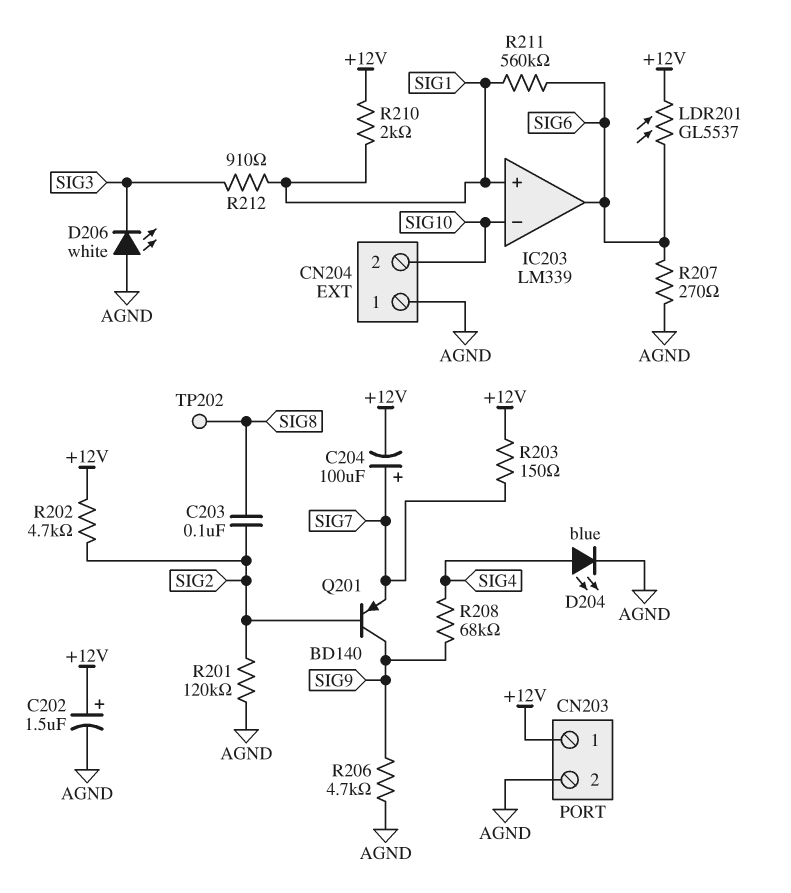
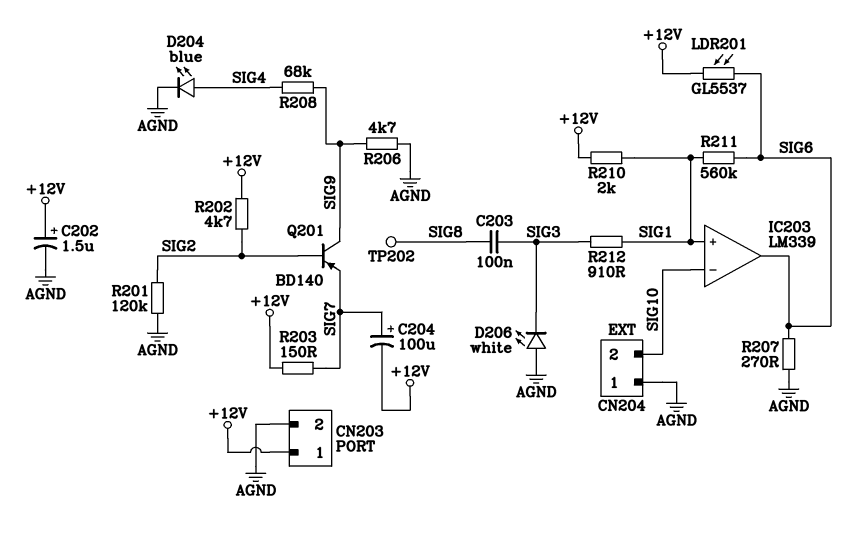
C203: 100nF (SIG2, SIG8) -> 100nF (SIG3, SIG8)

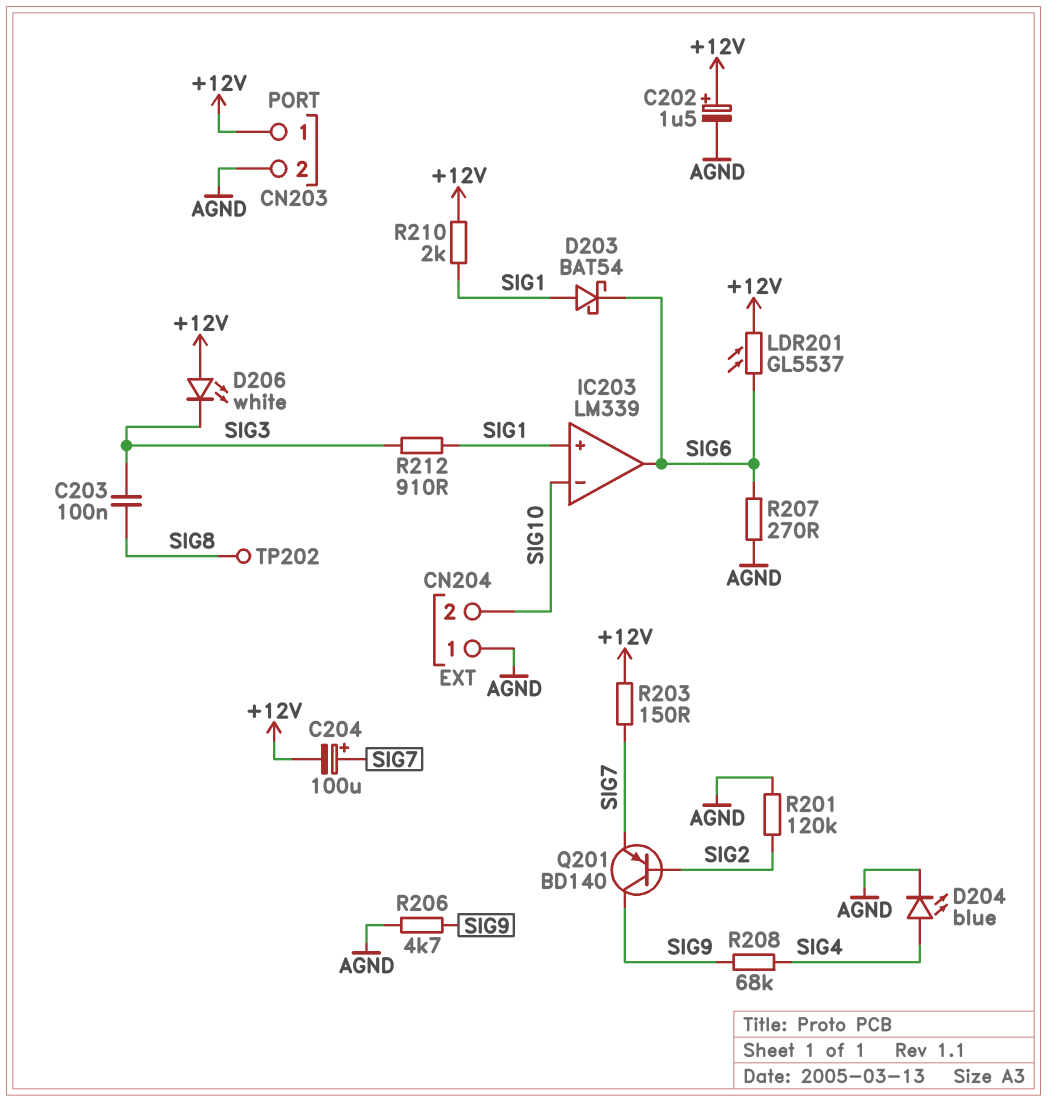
D203: none -> schottky BAT54 (A SIG1, K SIG6)
D206: LED white (A AGND, K SIG3) -> LED white (A +12V, K SIG3)
R202: 4.7k (+12V, SIG2) -> none
R211: 560k (SIG1, SIG6) -> none

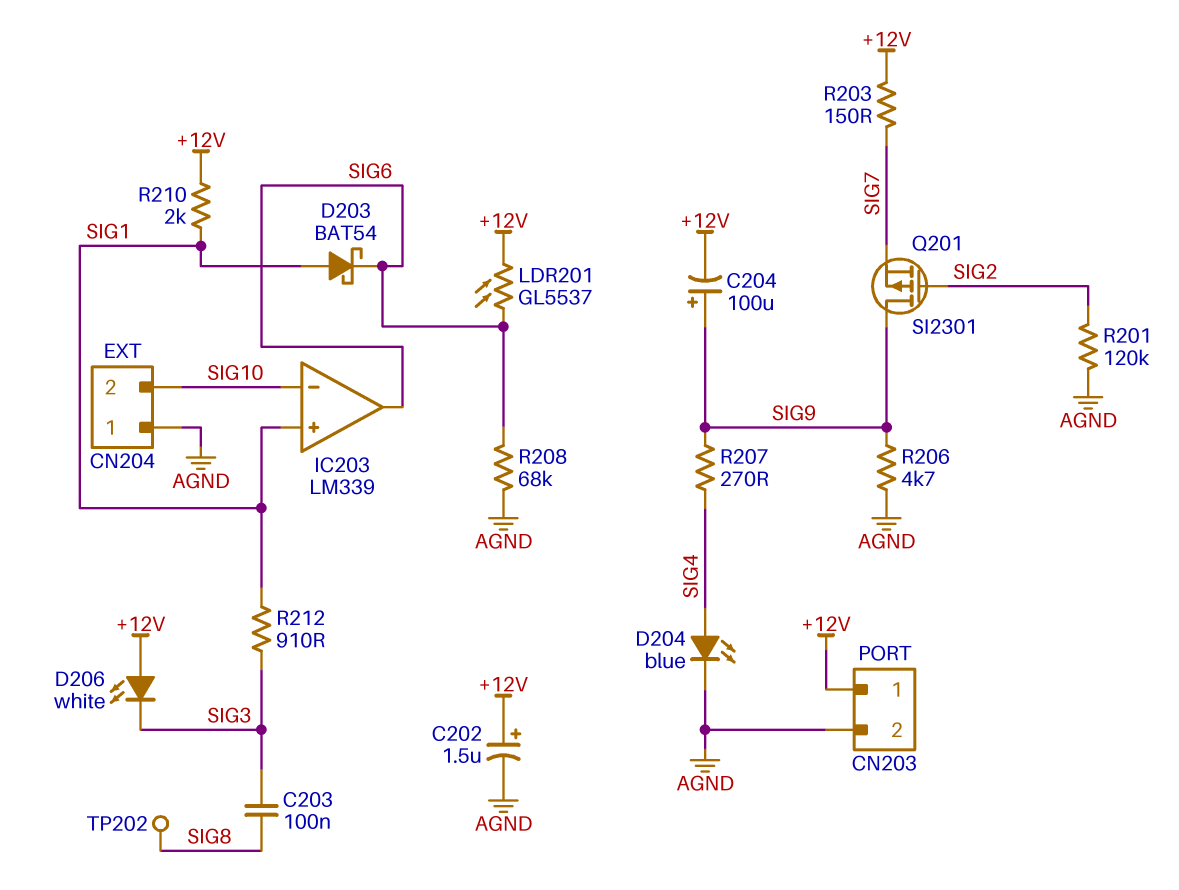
C204: 100uF (plus SIG7, minus +12V) -> 100uF (plus SIG9, minus +12V)
Q201: PNP BD140 (B SIG2, C SIG9, E SIG7) -> PMOS SI2301 (G SIG2, D SIG9, S SIG7)
R207: 270 (AGND, SIG6) -> 270 (SIG4, SIG9)
R208: 68k (SIG4, SIG9) -> 68k (AGND, SIG6)

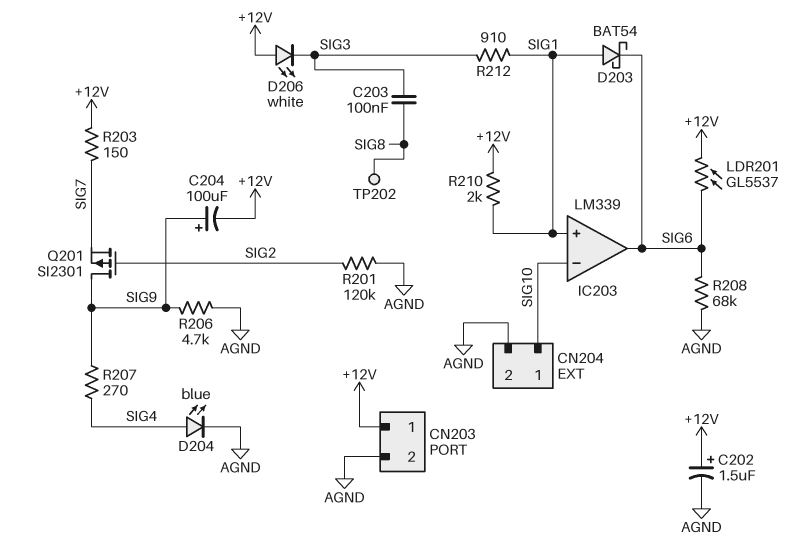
CN204 pin 1: AGND -> SIG10
CN204 pin 2: SIG10 -> AGND

